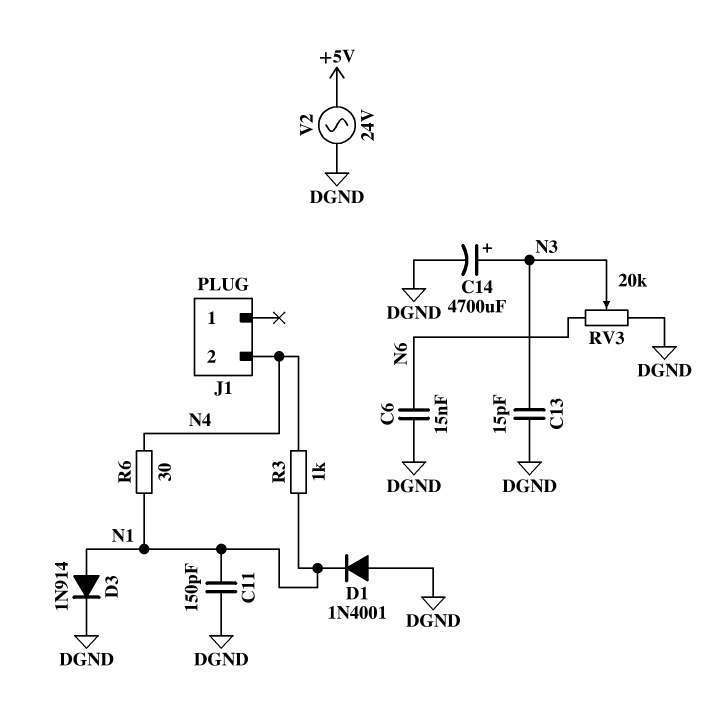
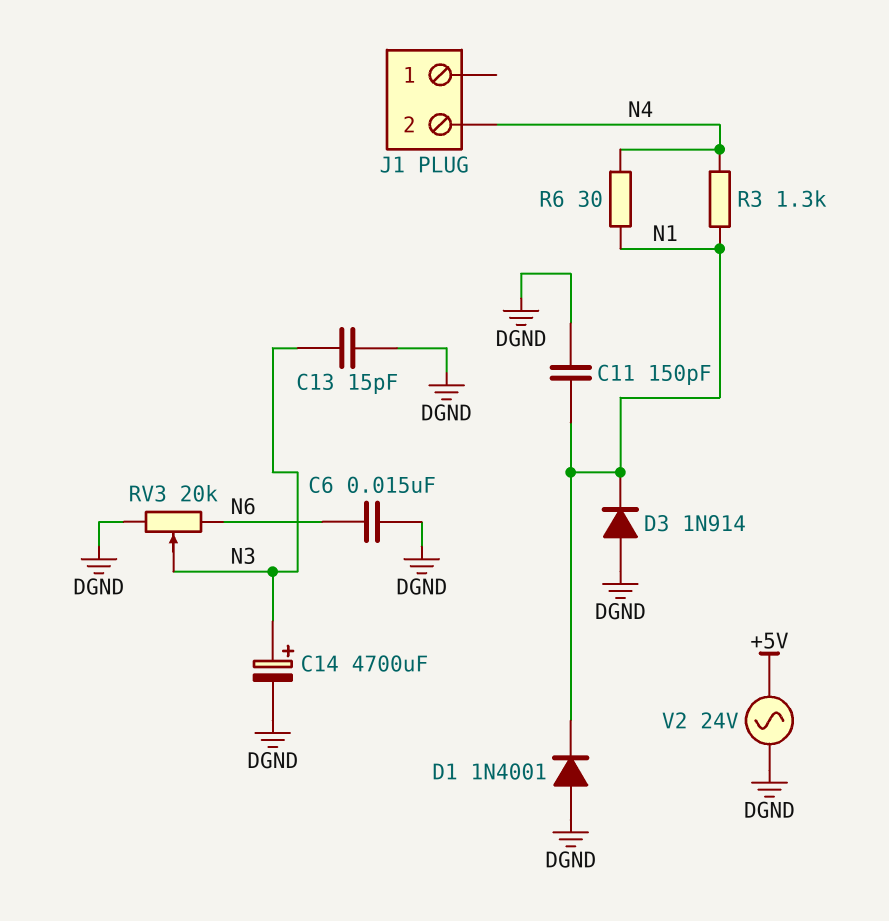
D3: diode 1N914 (A N1, K DGND) -> diode 1N914 (A DGND, K N1)
R3: 1k (N1, N4) -> 1.3k (N1, N4)

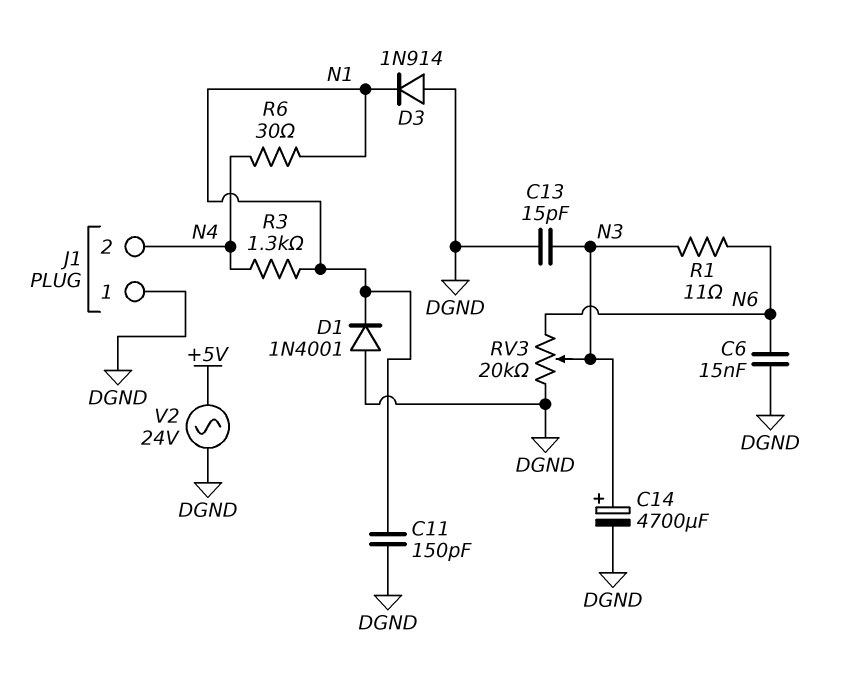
J1 pin 1: none -> DGND
R1: none -> 11 (N3, N6)

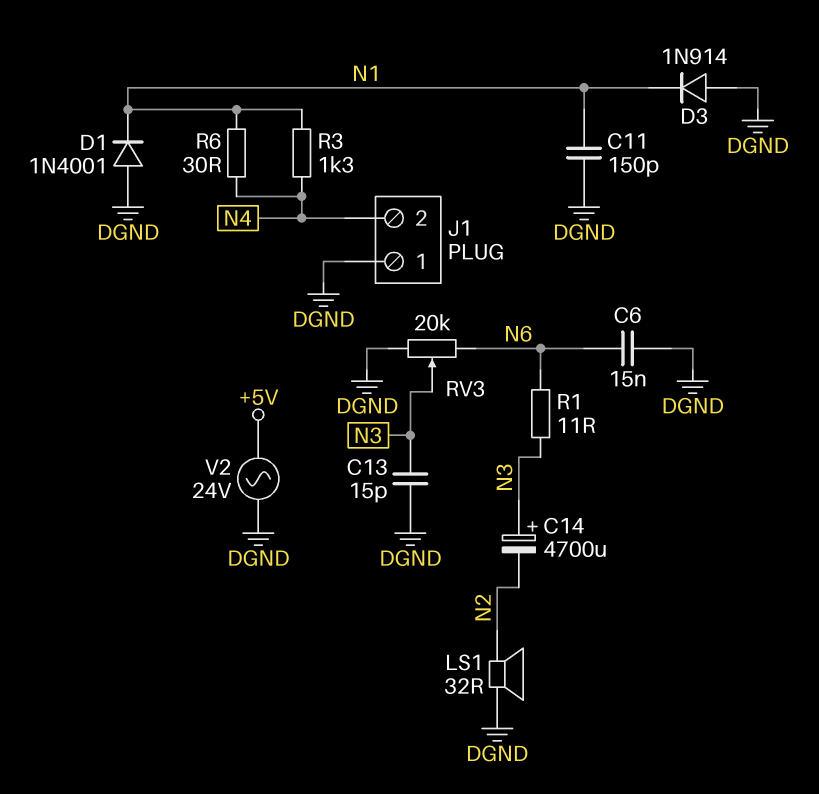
C14: 4700uF (plus N3, minus DGND) -> 4700uF (plus N3, minus N2)
LS1: none -> speaker 32R (DGND, N2)

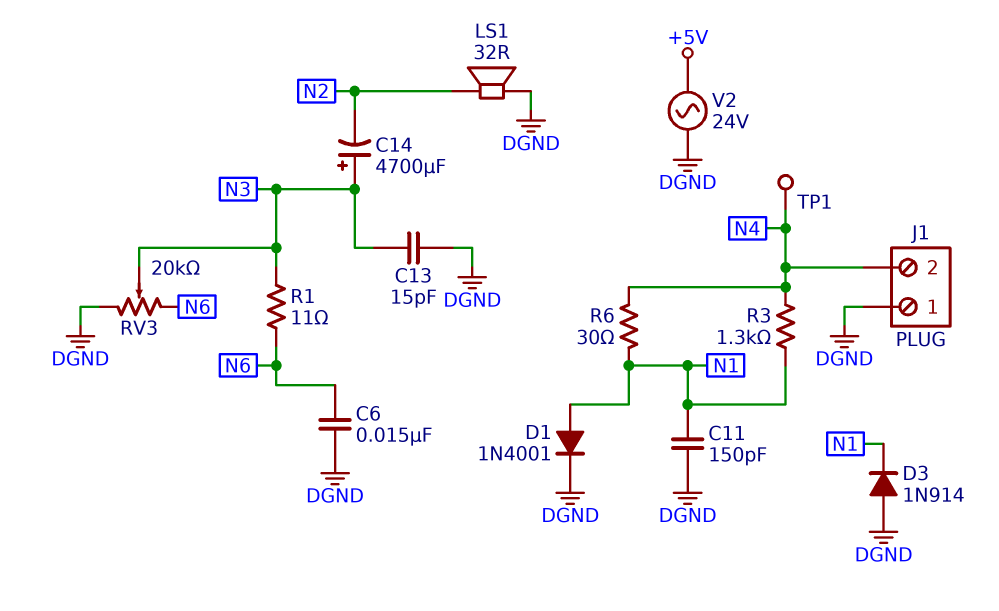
D1: diode 1N4001 (A DGND, K N1) -> diode 1N4001 (A N1, K DGND)
TP1: none -> test point (N4)

